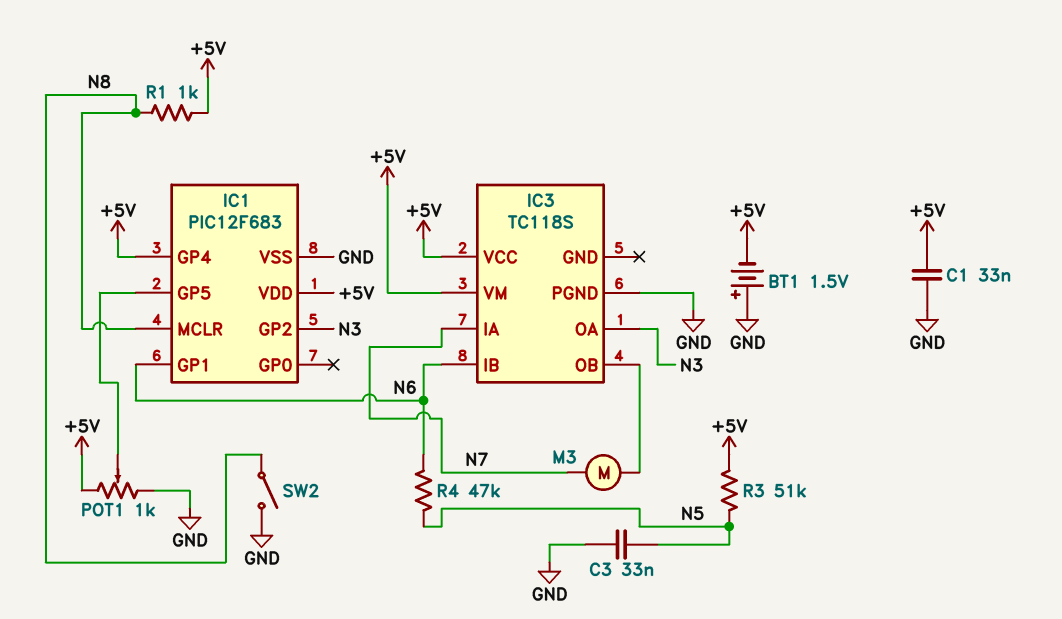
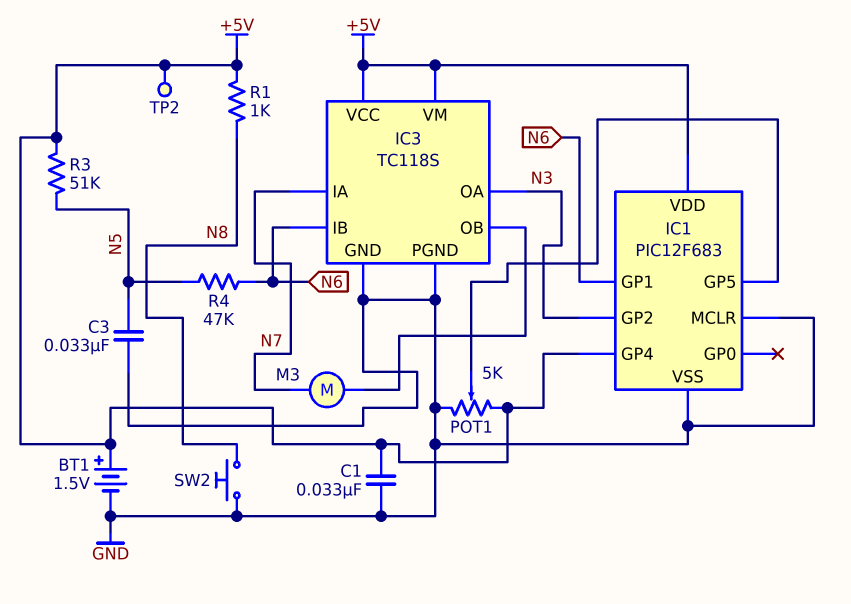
BT1: 1.5V (plus GND, minus +5V) -> 1.5V (plus +5V, minus GND)
IC1 pin MCLR: N8 -> GND
IC3 pin GND: none -> GND
POT1: 1k (+5V, GND, wiper IC1/GP5) -> 5k (+5V, GND, wiper IC1/GP5)
SW2: switch (GND, N8) -> button (GND, N8)
TP2: none -> test point (+5V)

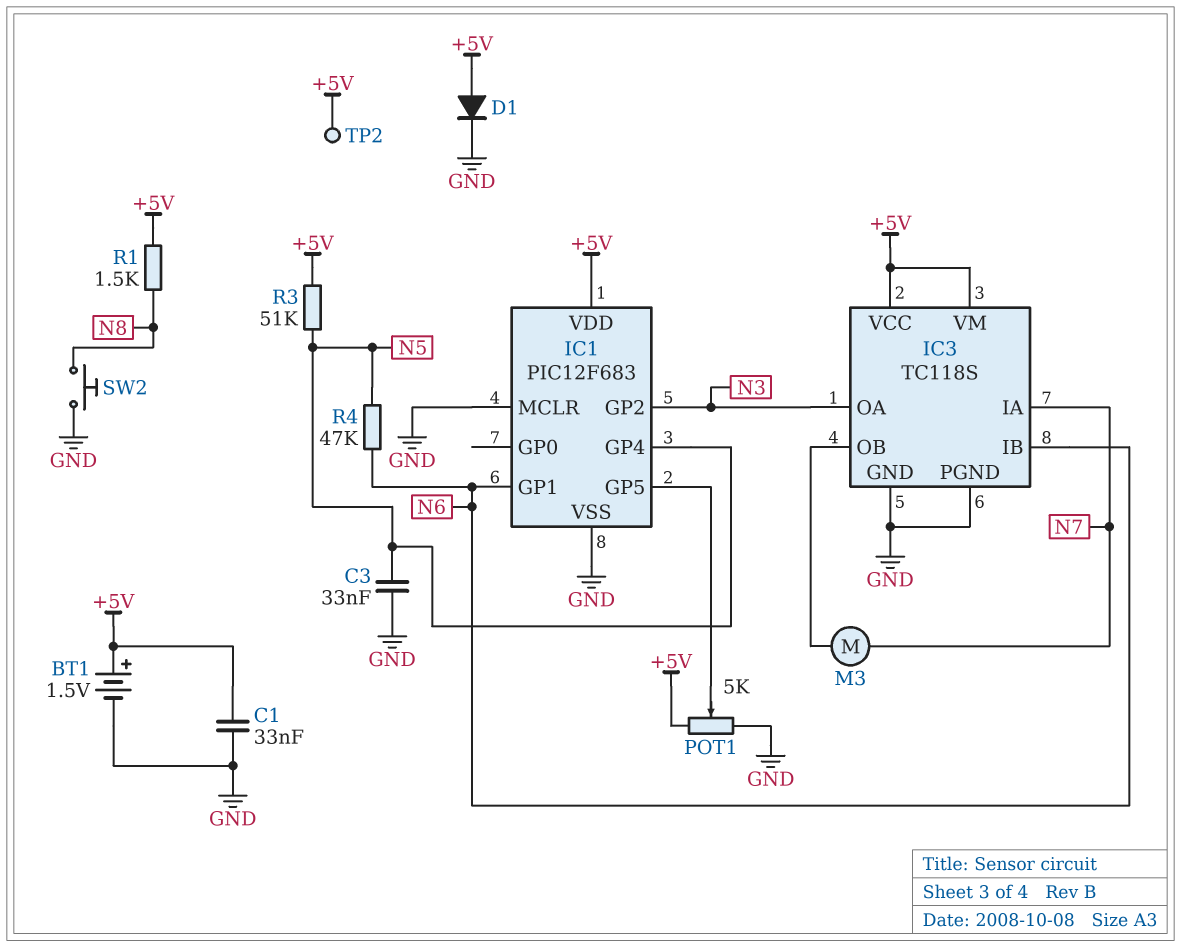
D1: none -> diode (A +5V, K GND)
IC1 pin GP4: +5V -> N5
R1: 1k (+5V, N8) -> 1.5k (+5V, N8)

